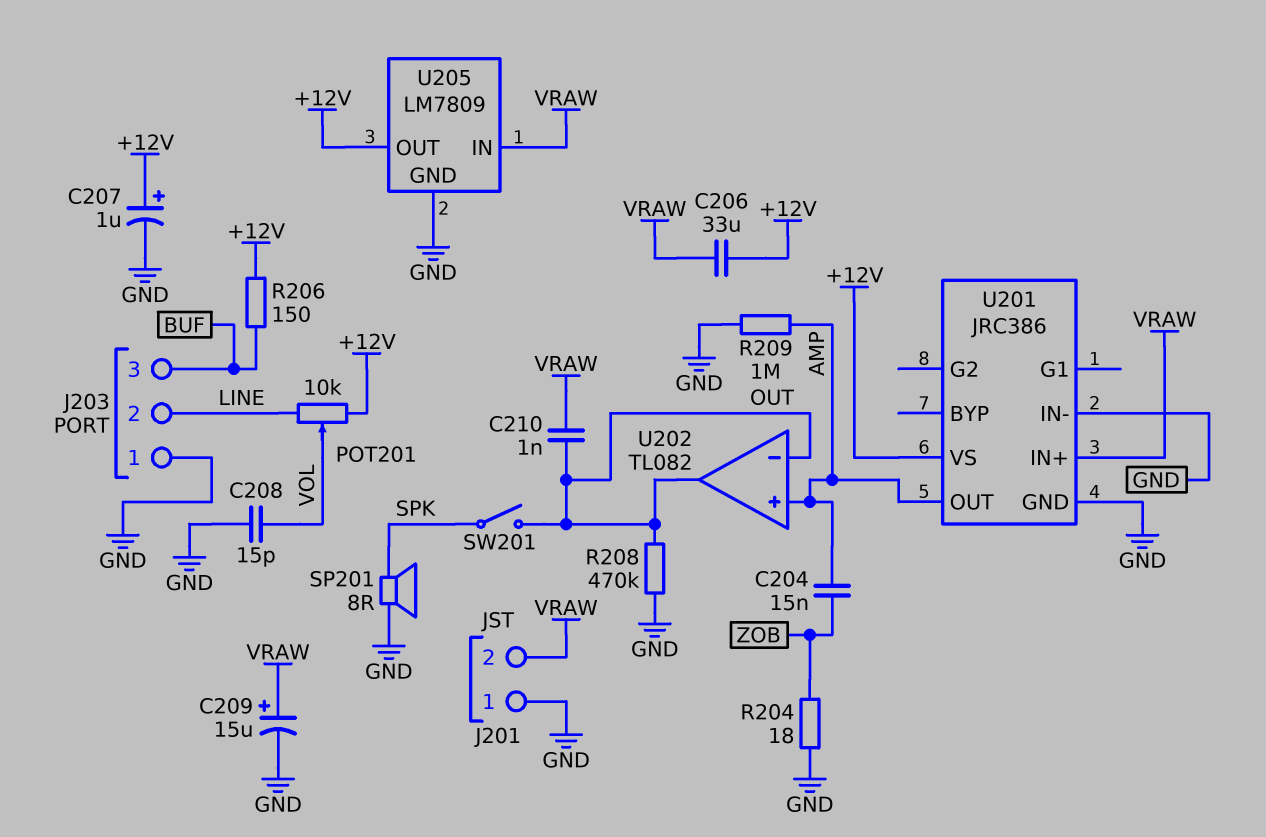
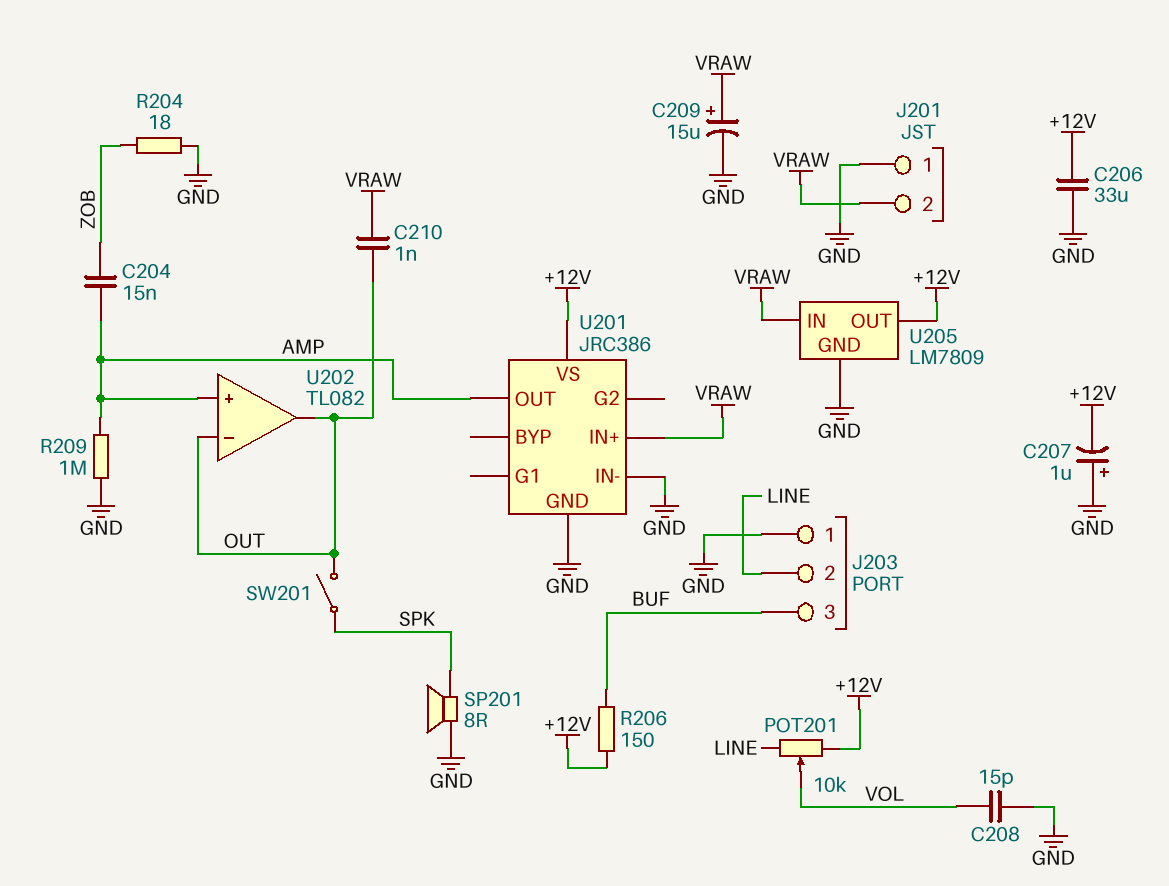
C206: 33uF (+12V, VRAW) -> 33uF (+12V, GND)
C207: 1uF (plus +12V, minus GND) -> 1uF (plus GND, minus +12V)
R208: 470k (GND, OUT) -> none

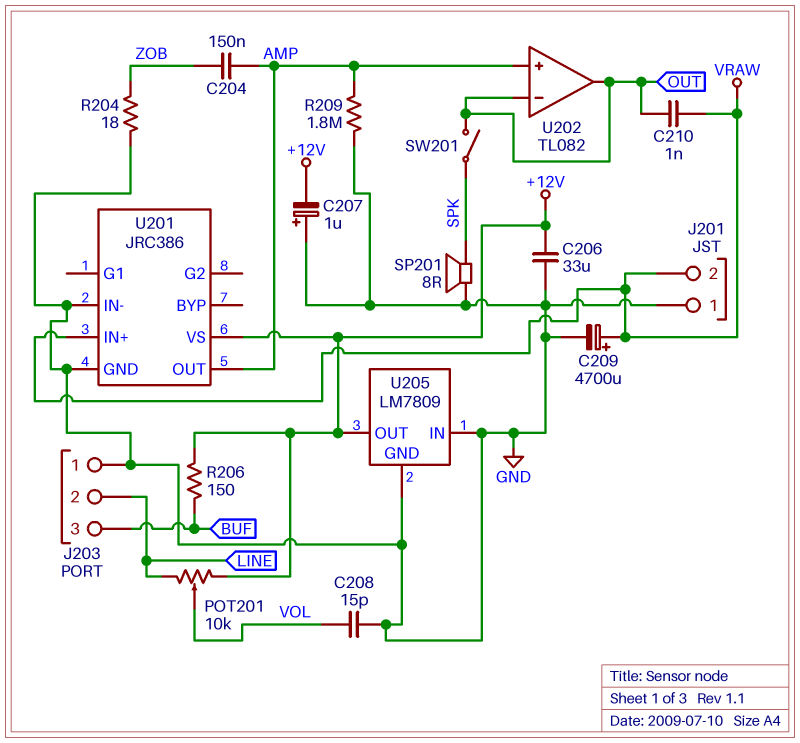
C204: 15nF (AMP, ZOB) -> 150nF (AMP, ZOB)
C209: 15uF (plus VRAW, minus GND) -> 4700uF (plus VRAW, minus GND)
R209: 1M (AMP, GND) -> 1.8M (AMP, GND)
U205 pin IN: VRAW -> GND

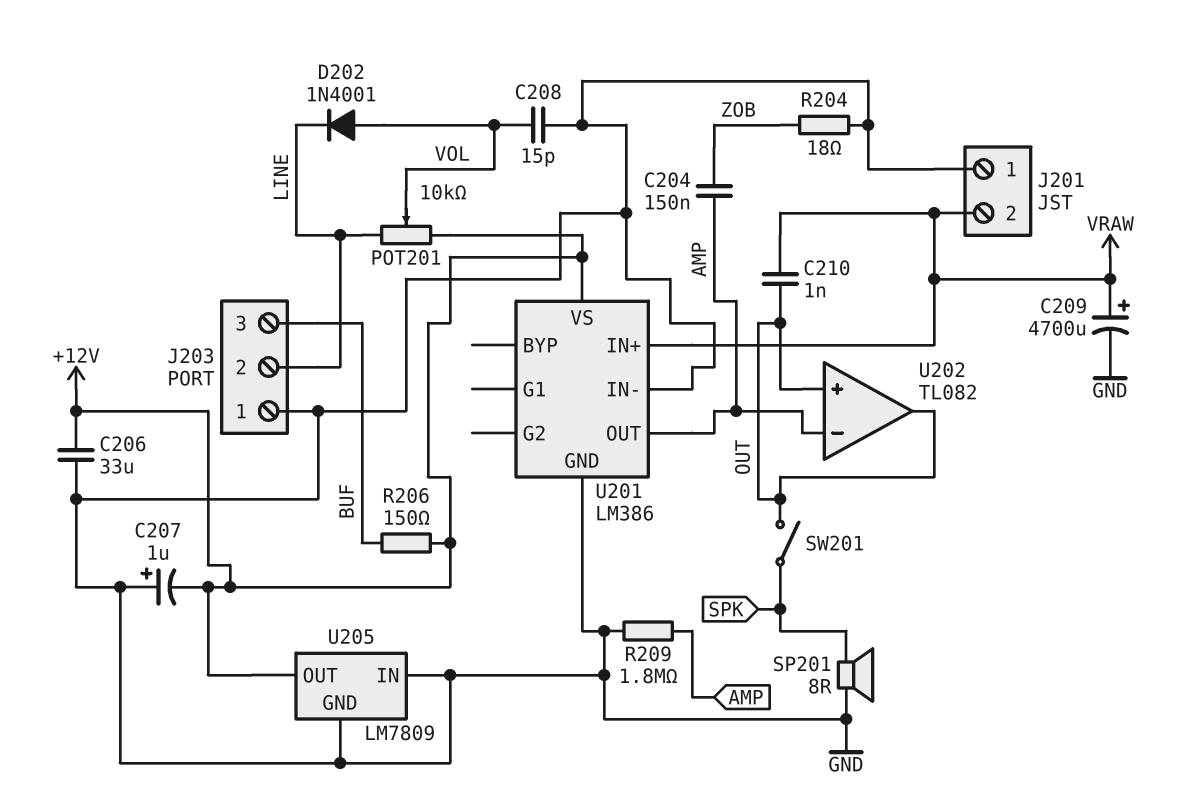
D202: none -> diode 1N4001 (A VOL, K LINE)
U201: JRC386 -> LM386
U202 pin in+: AMP -> OUT
U202 pin in-: OUT -> AMP

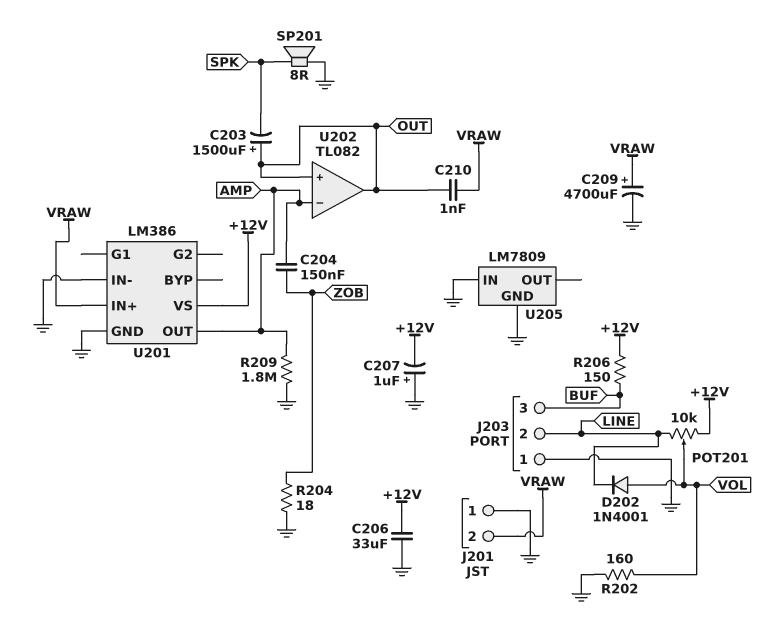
C203: none -> 1500uF (plus OUT, minus SPK)
C208: 15pF (GND, VOL) -> none
R202: none -> 160 (GND, VOL)
SW201: switch (OUT, SPK) -> none
U205 pin OUT: +12V -> none

